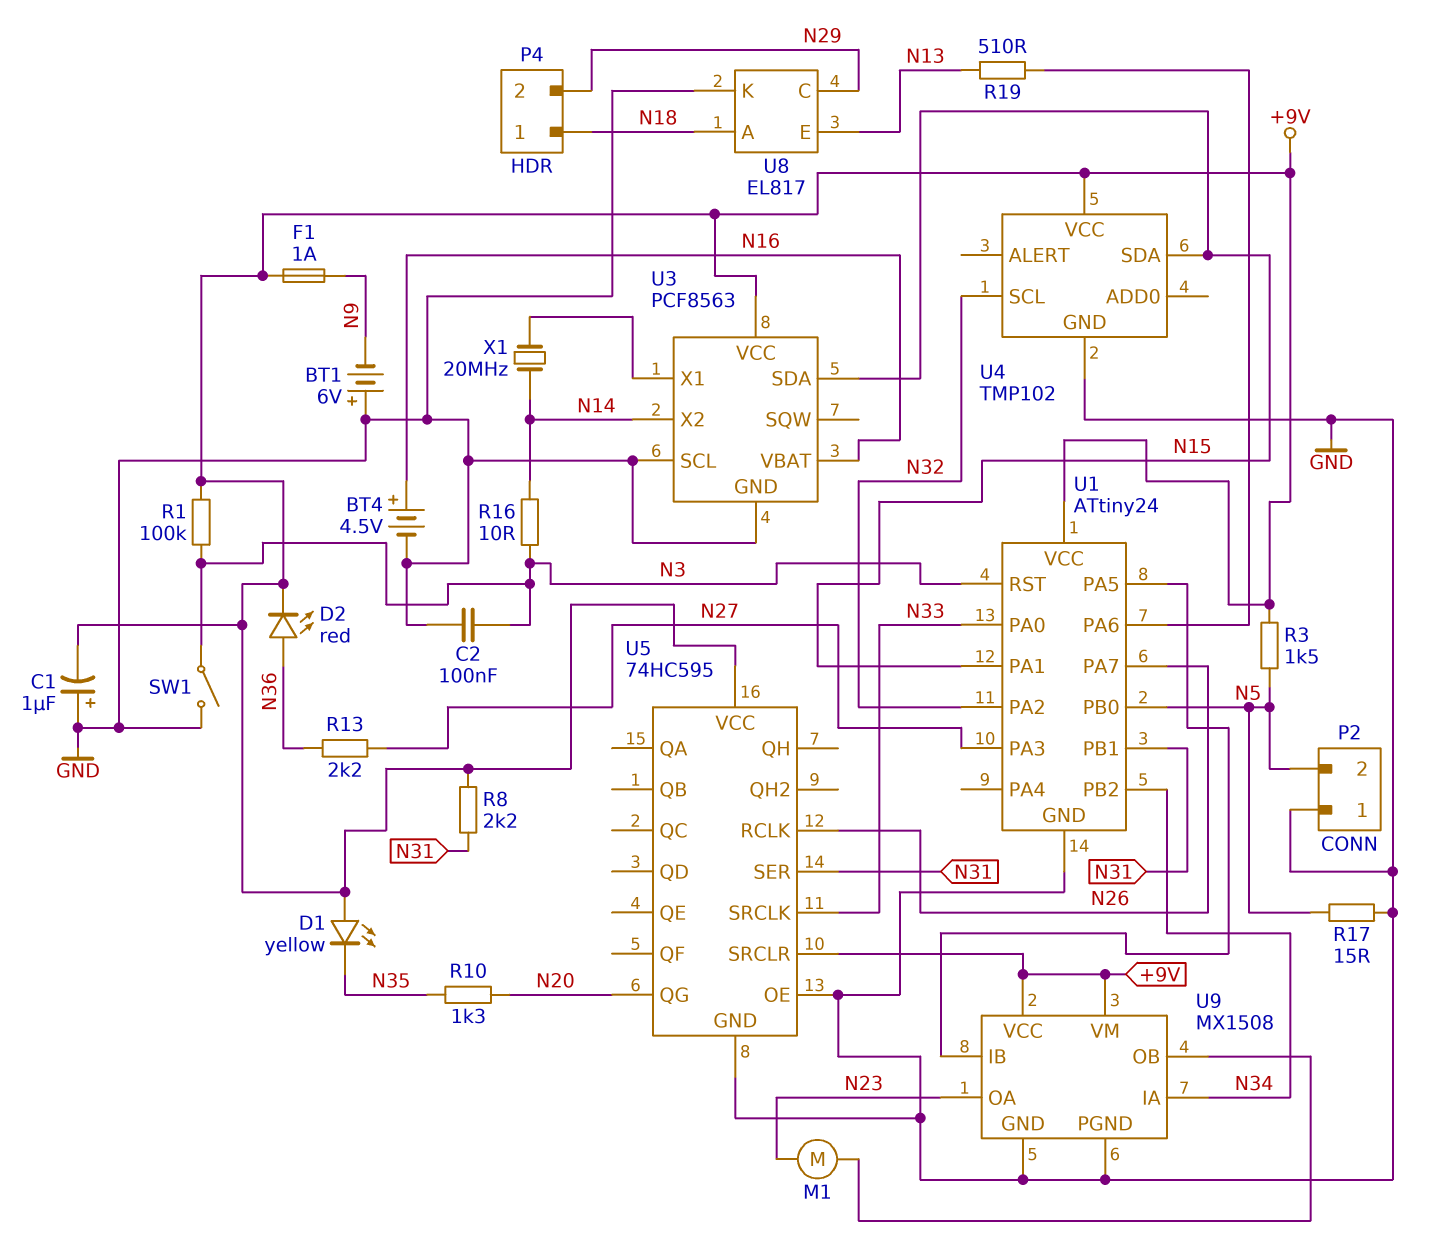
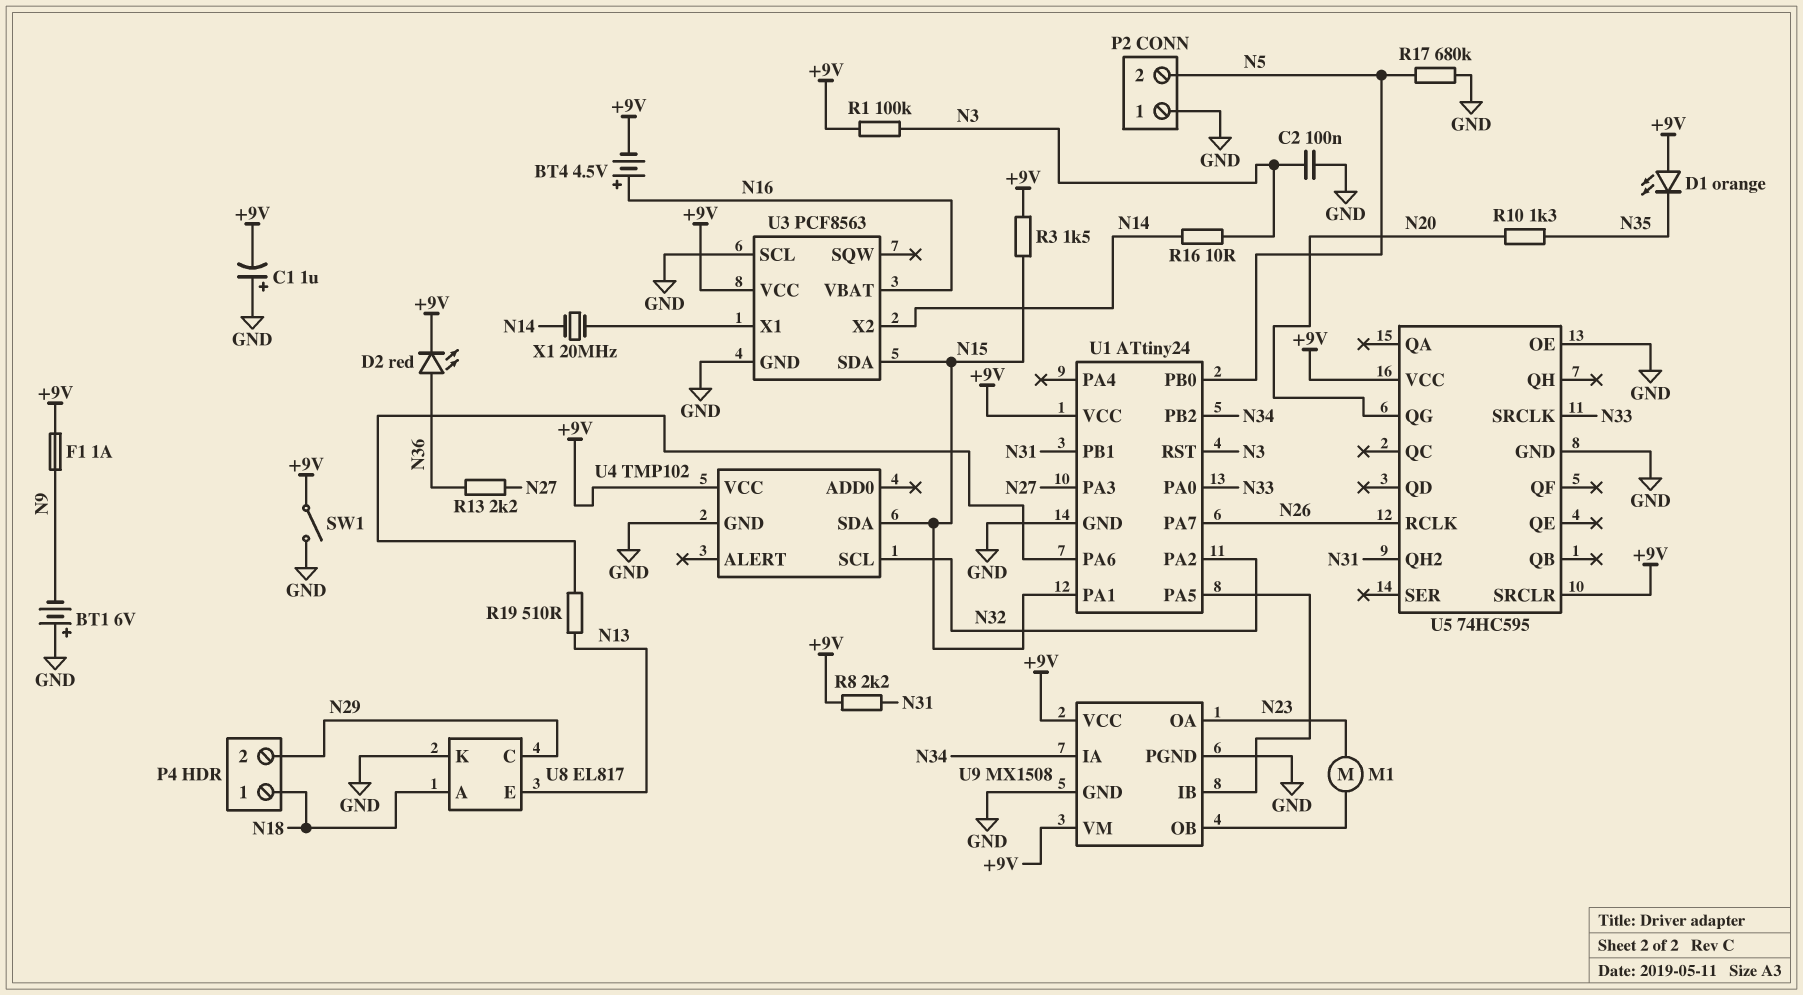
BT4: 4.5V (plus N16, minus GND) -> 4.5V (plus N16, minus +9V)
D1: LED yellow (A +9V, K N35) -> LED orange (A +9V, K N35)
R3: 1.5k (+9V, N5) -> 1.5k (+9V, N15)
R17: 15 (GND, N5) -> 680k (GND, N5)
SW1: switch (GND, N3) -> switch (+9V, GND)
U5 pin QH2: none -> N31
U5 pin SER: N31 -> none

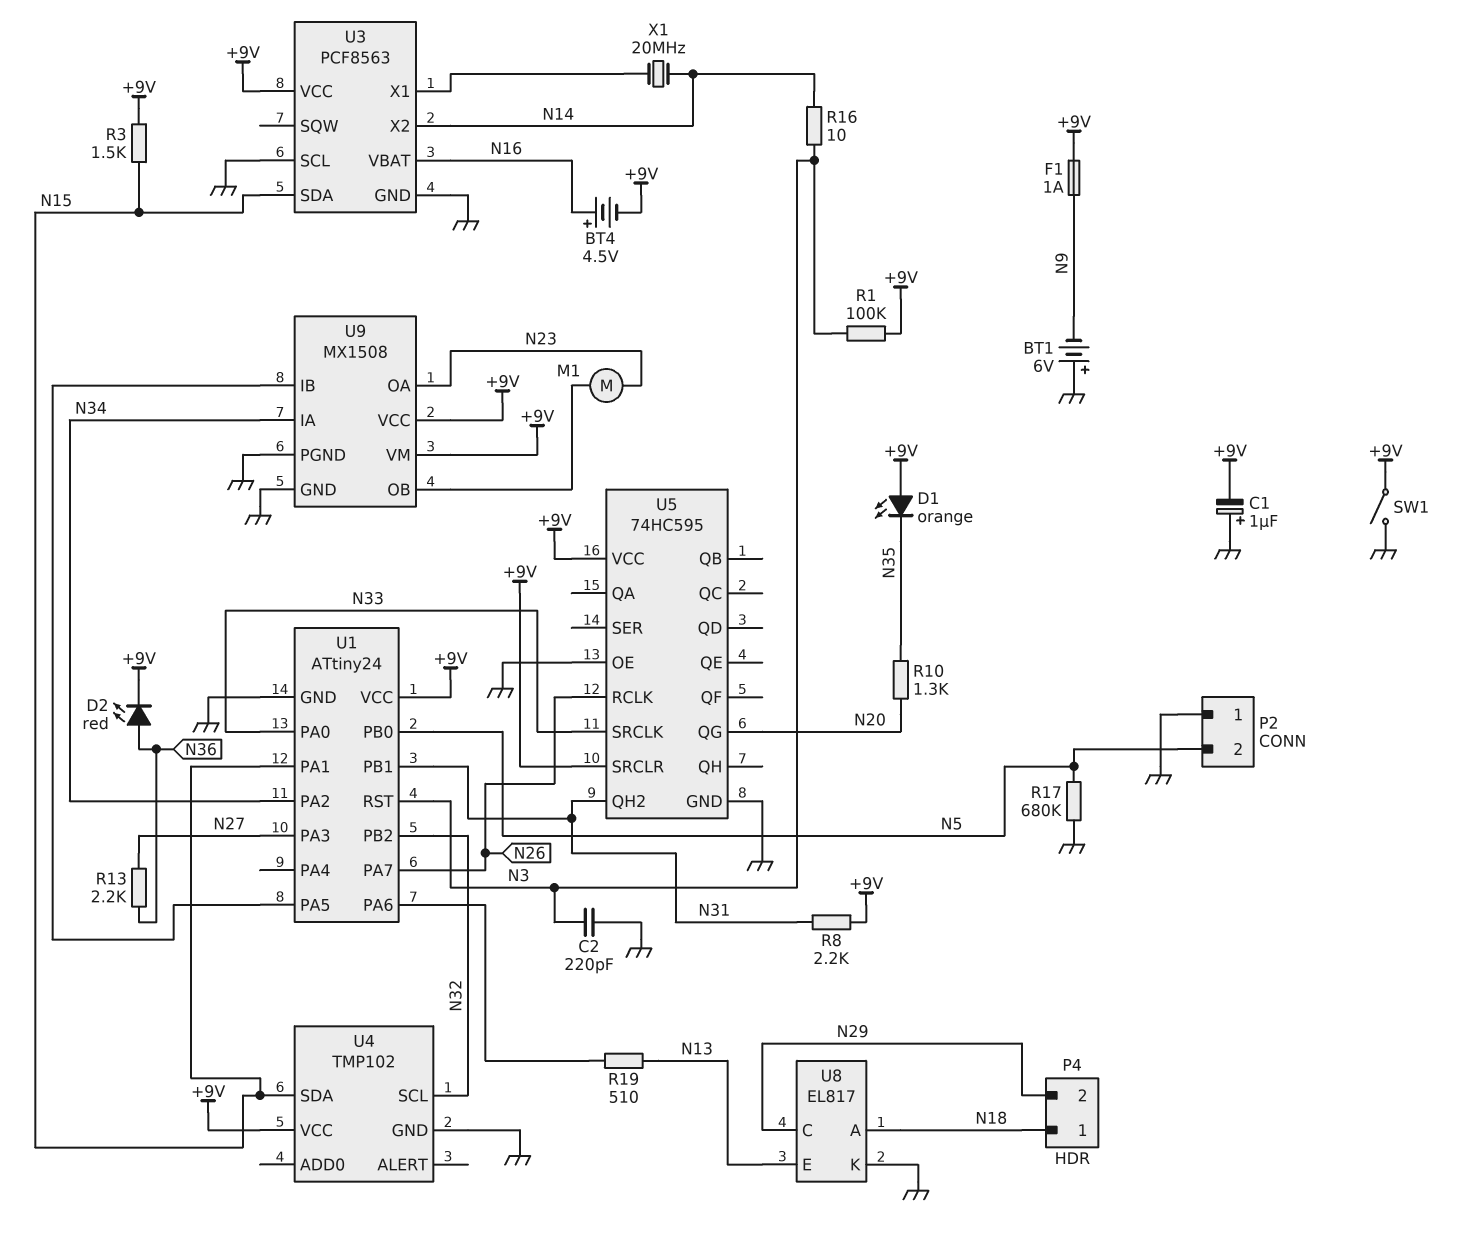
C2: 100nF (GND, N3) -> 220pF (GND, N3)
U1 pin PA2: N32 -> N34
U1 pin PB2: N34 -> N32

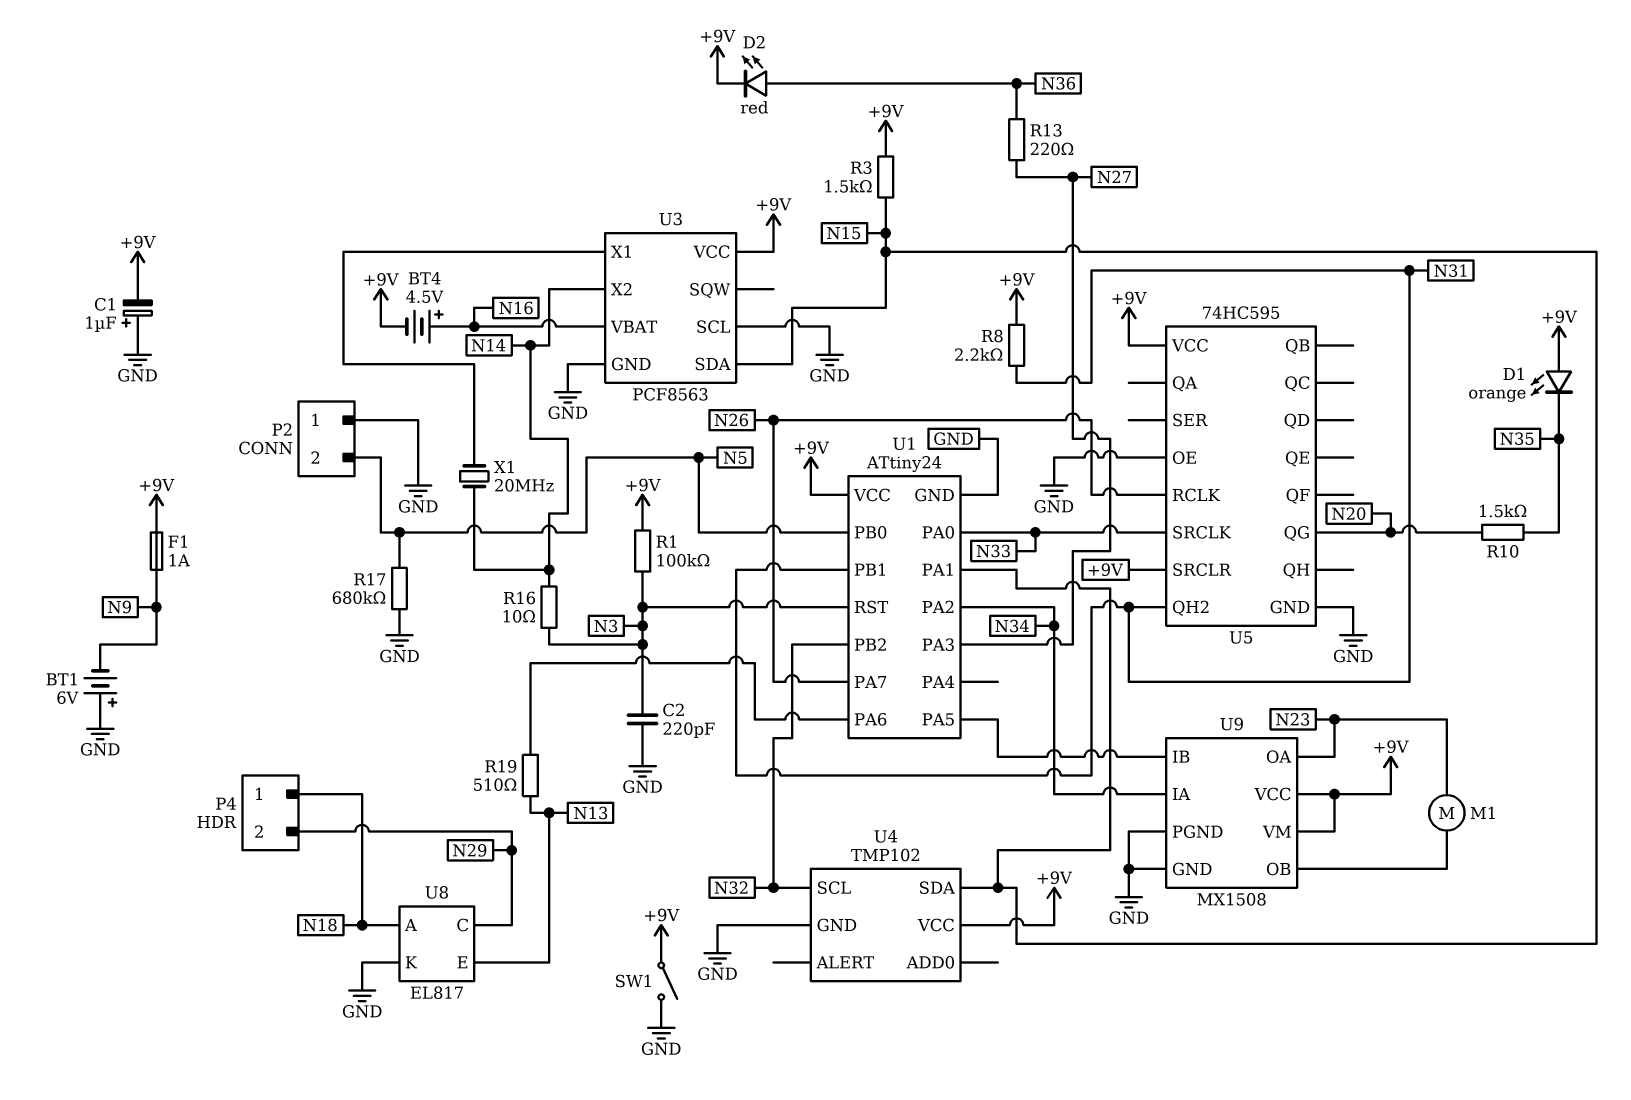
R10: 1.3k (N20, N35) -> 1.5k (N20, N35)
R13: 2.2k (N27, N36) -> 220 (N27, N36)

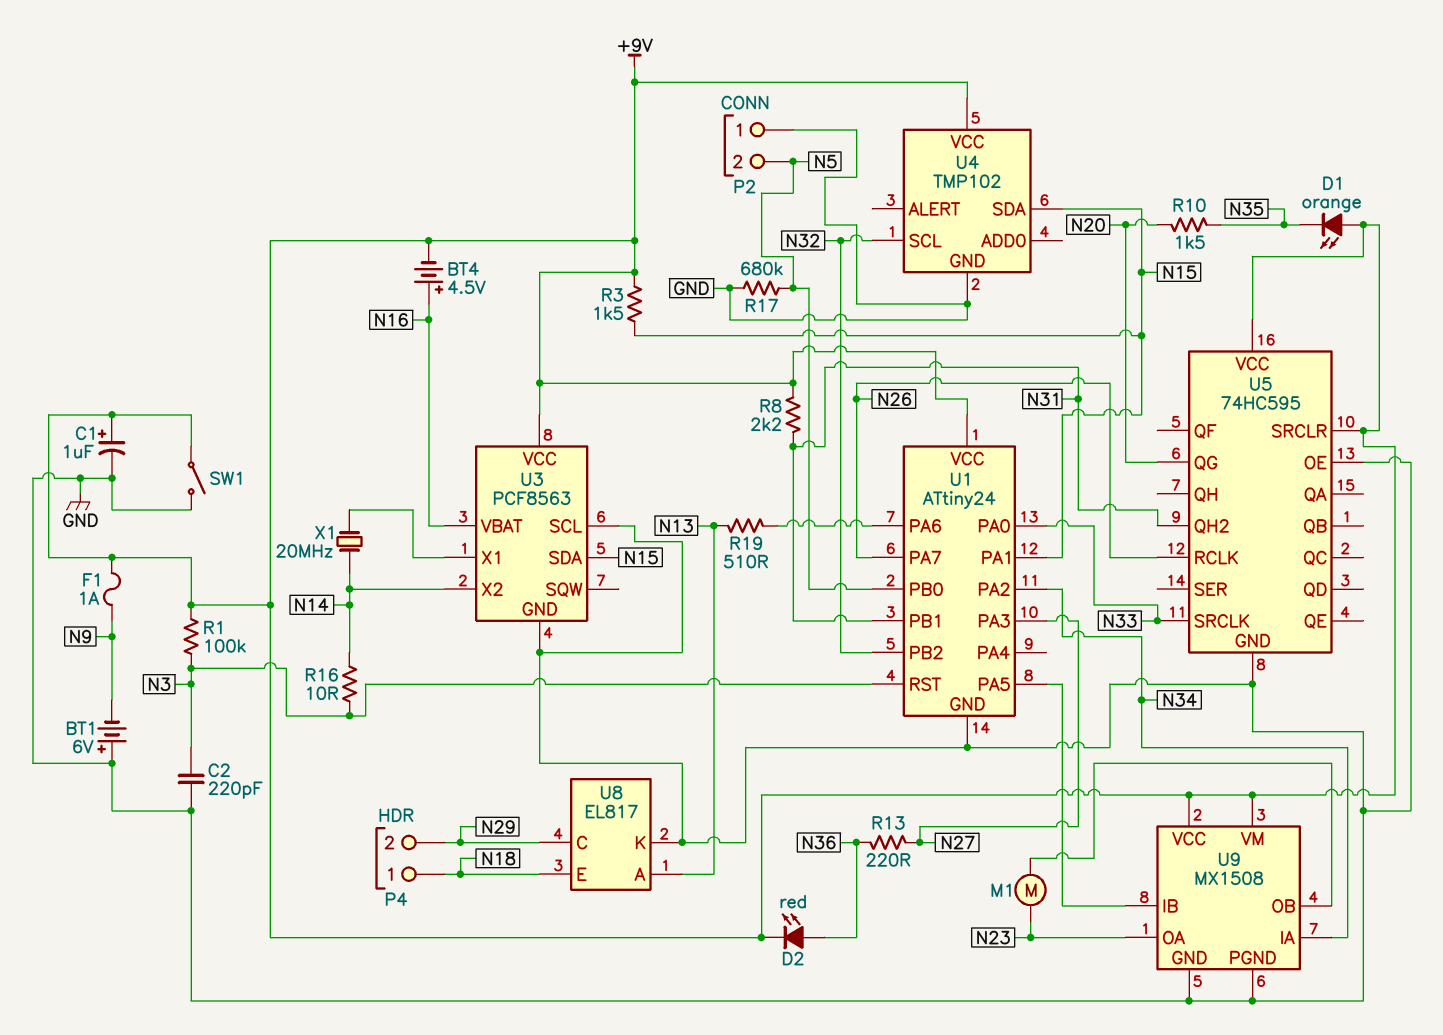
C1: 1uF (plus GND, minus +9V) -> 1uF (plus +9V, minus GND)
U8 pin A: N18 -> N13
U8 pin E: N13 -> N18

